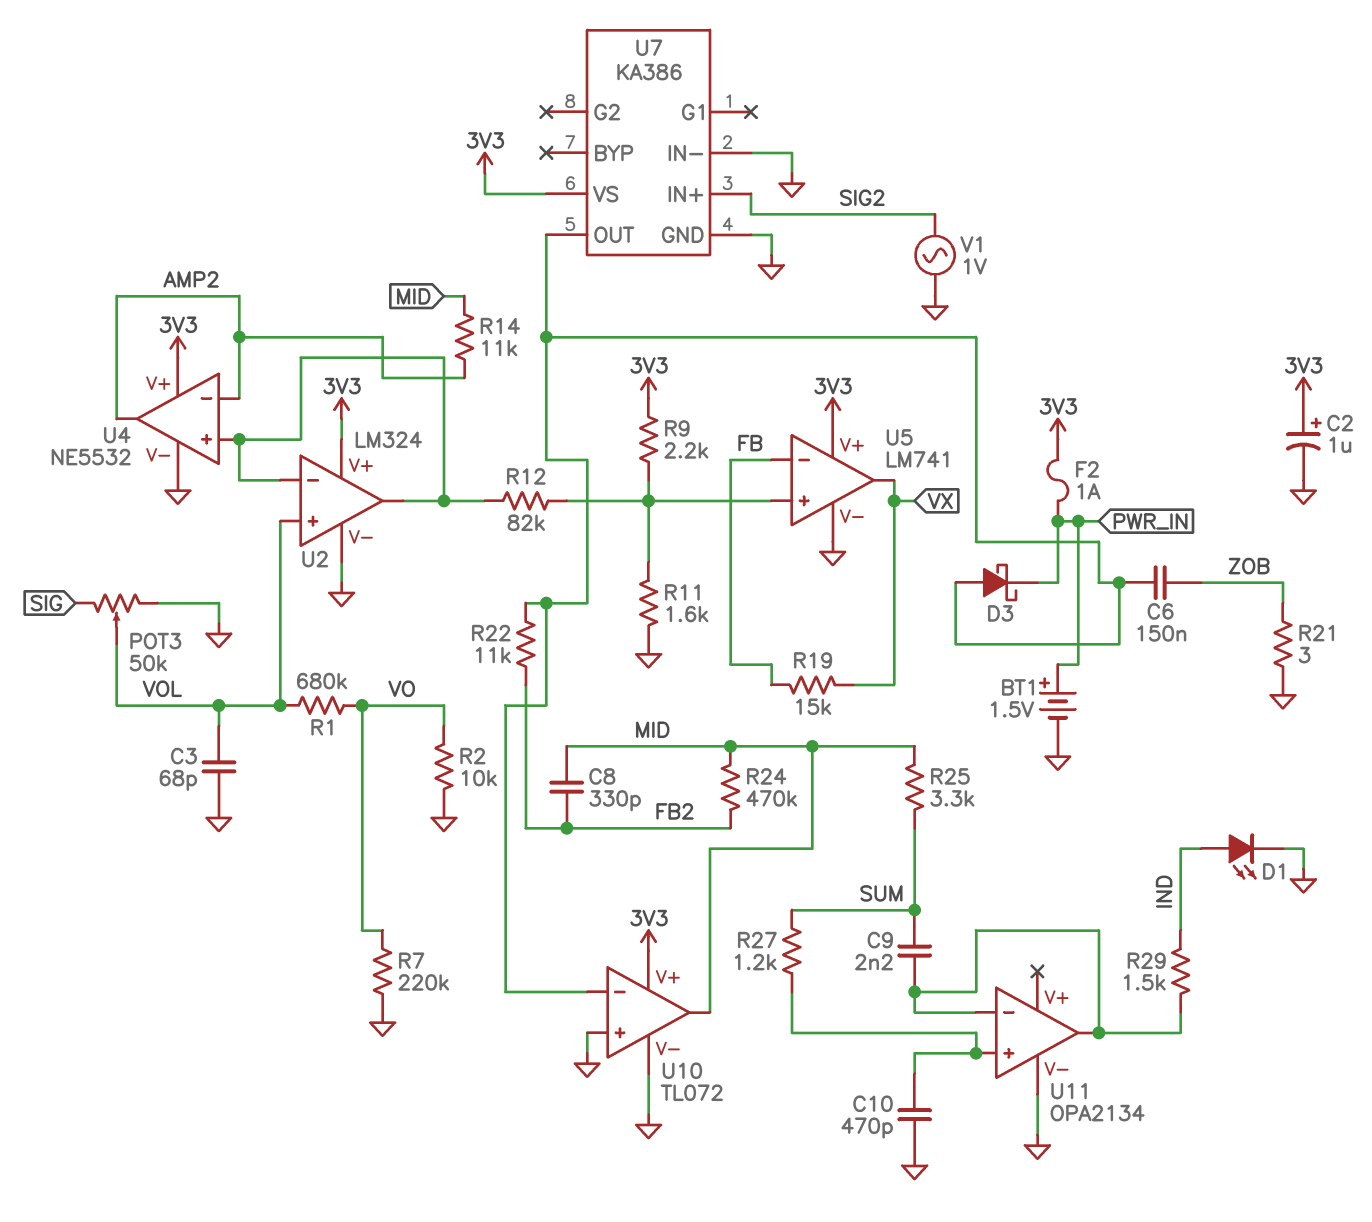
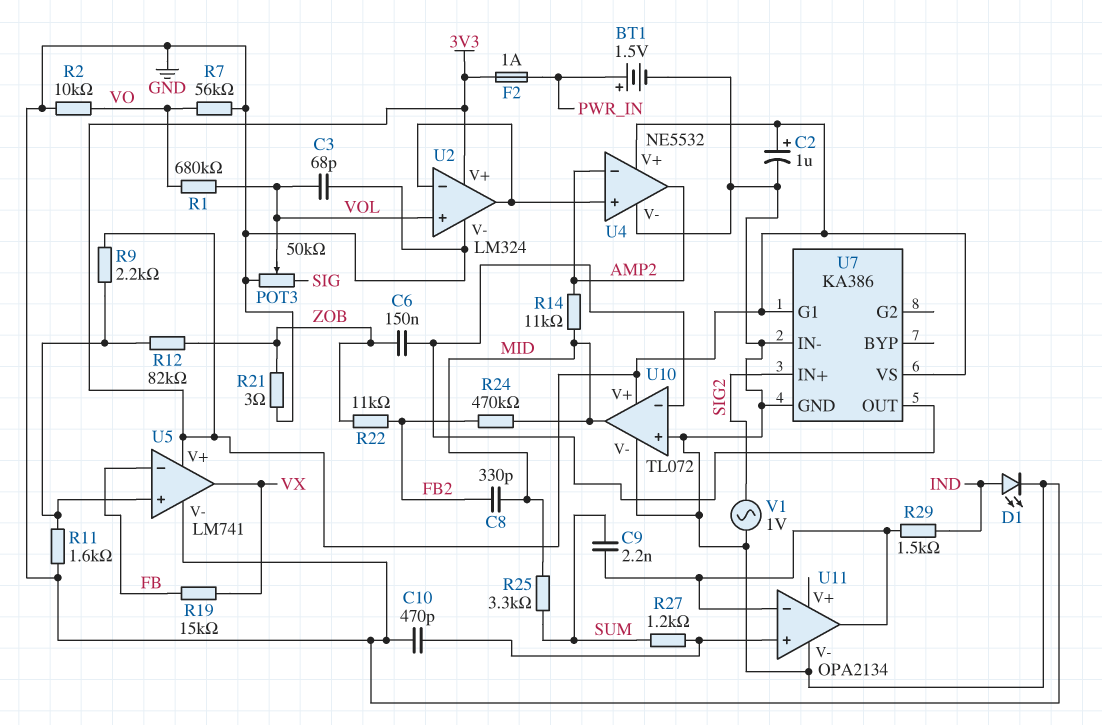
D3: schottky (A U7/OUT, K PWR_IN) -> none
R7: 220k (GND, VO) -> 56k (GND, VO)
R12: 82k (U2/in-, U5/in+) -> 82k (U5/in+, ZOB)
R22: 11k (FB2, U7/OUT) -> 11k (FB2, ZOB)
U7 pin G1: none -> 3V3

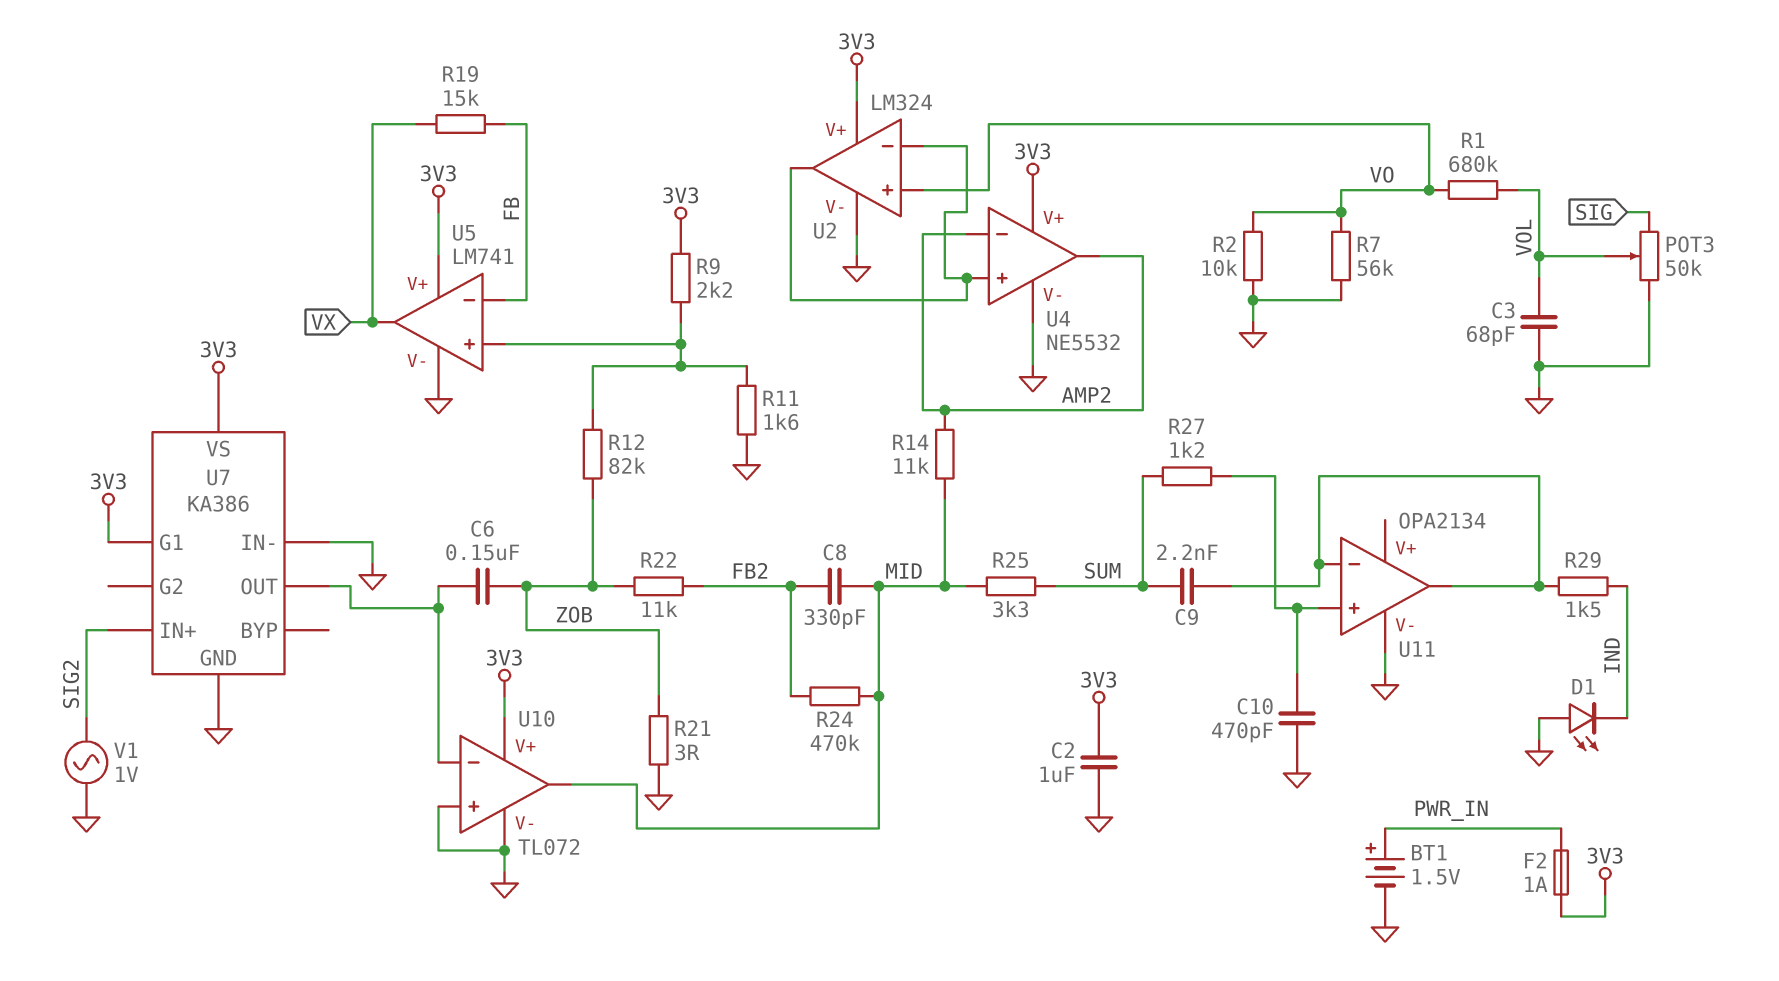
C2: 1uF (plus 3V3, minus GND) -> 1uF (3V3, GND)
D1: LED (A IND, K GND) -> LED (A GND, K IND)
U2 pin in+: VOL -> VO

